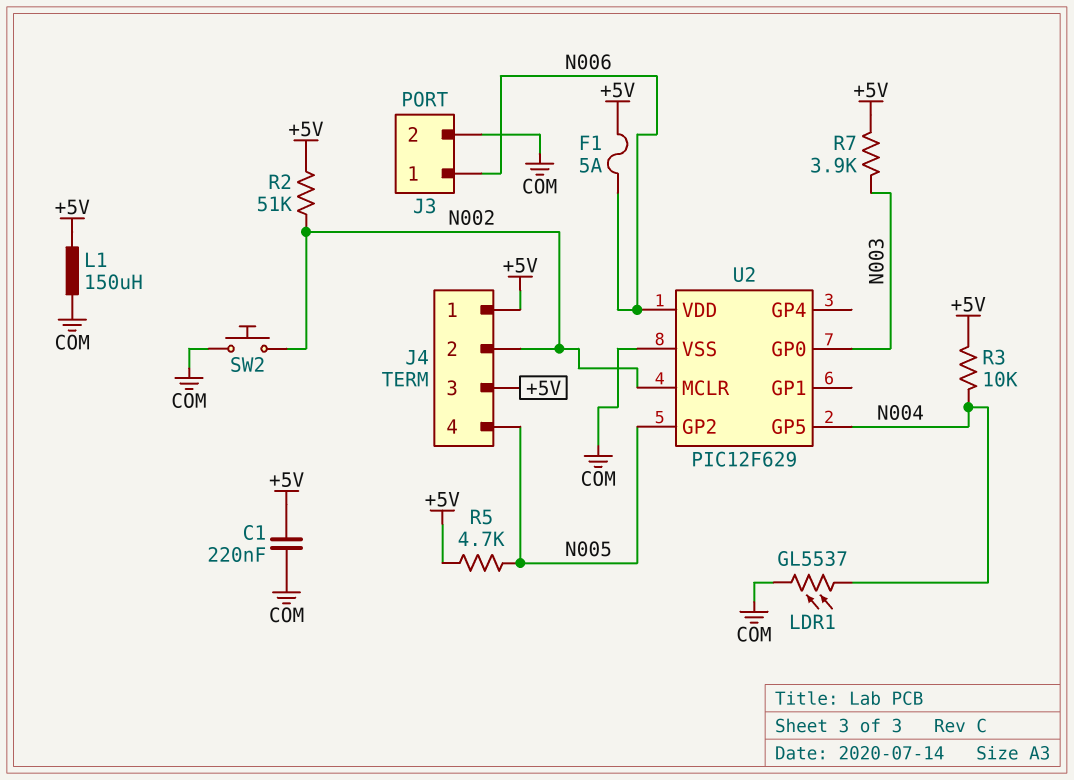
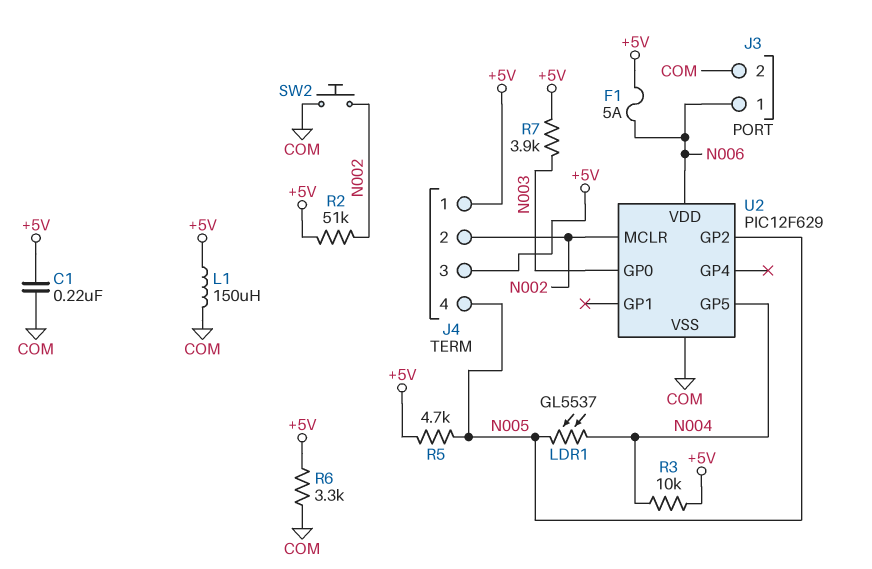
LDR1: GL5537 (COM, N004) -> GL5537 (N004, N005)
R6: none -> 3.3k (+5V, COM)

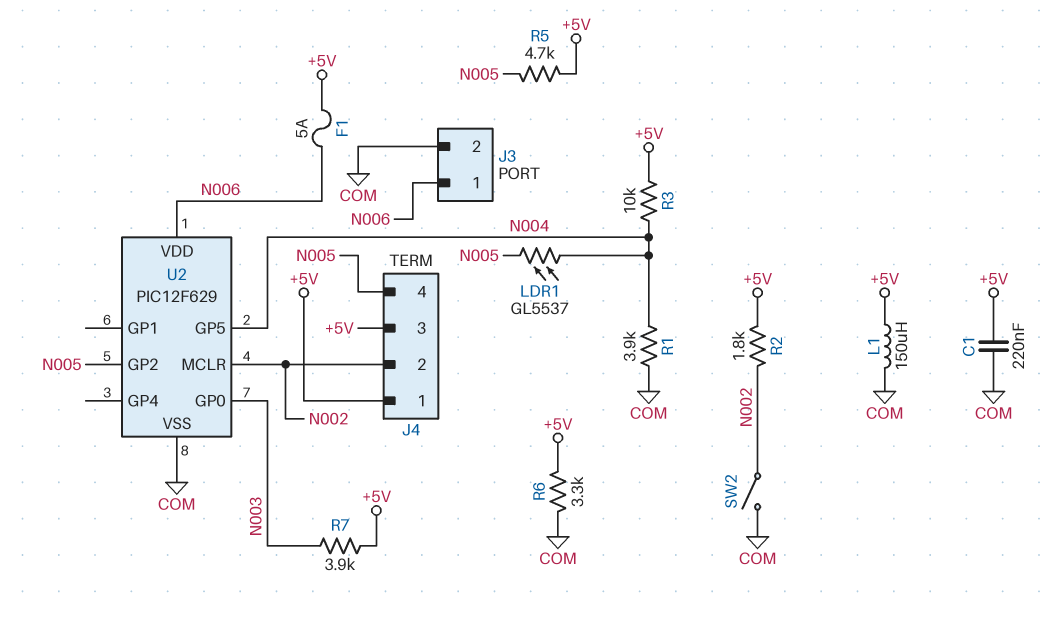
R1: none -> 3.9k (COM, N004)
R2: 51k (+5V, N002) -> 1.8k (+5V, N002)
SW2: button (COM, N002) -> switch (COM, N002)

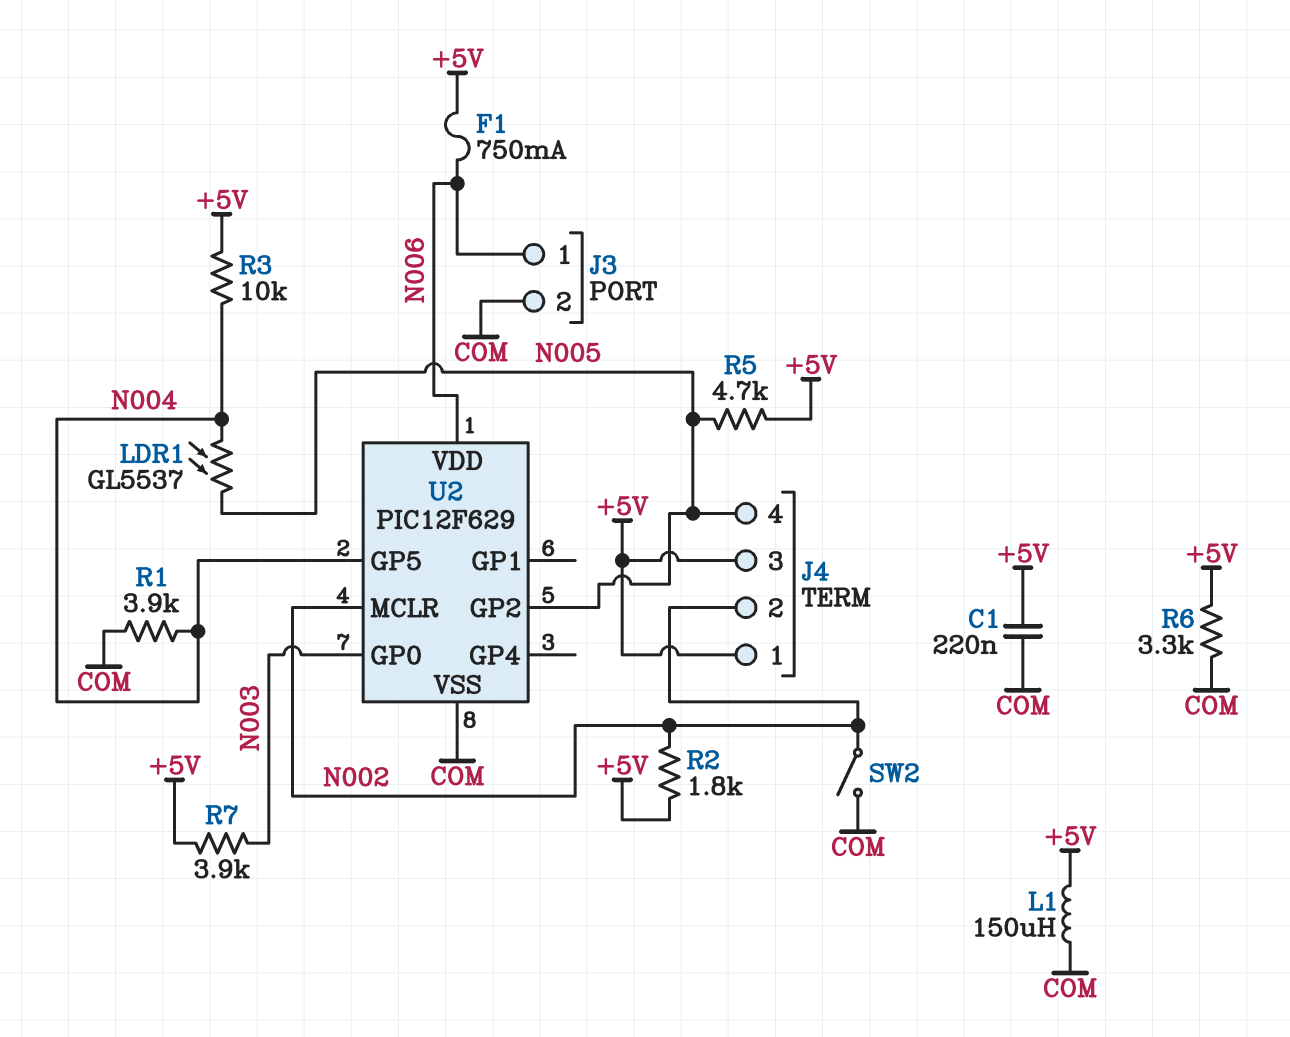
F1: 5A (+5V, N006) -> 750mA (+5V, N006)

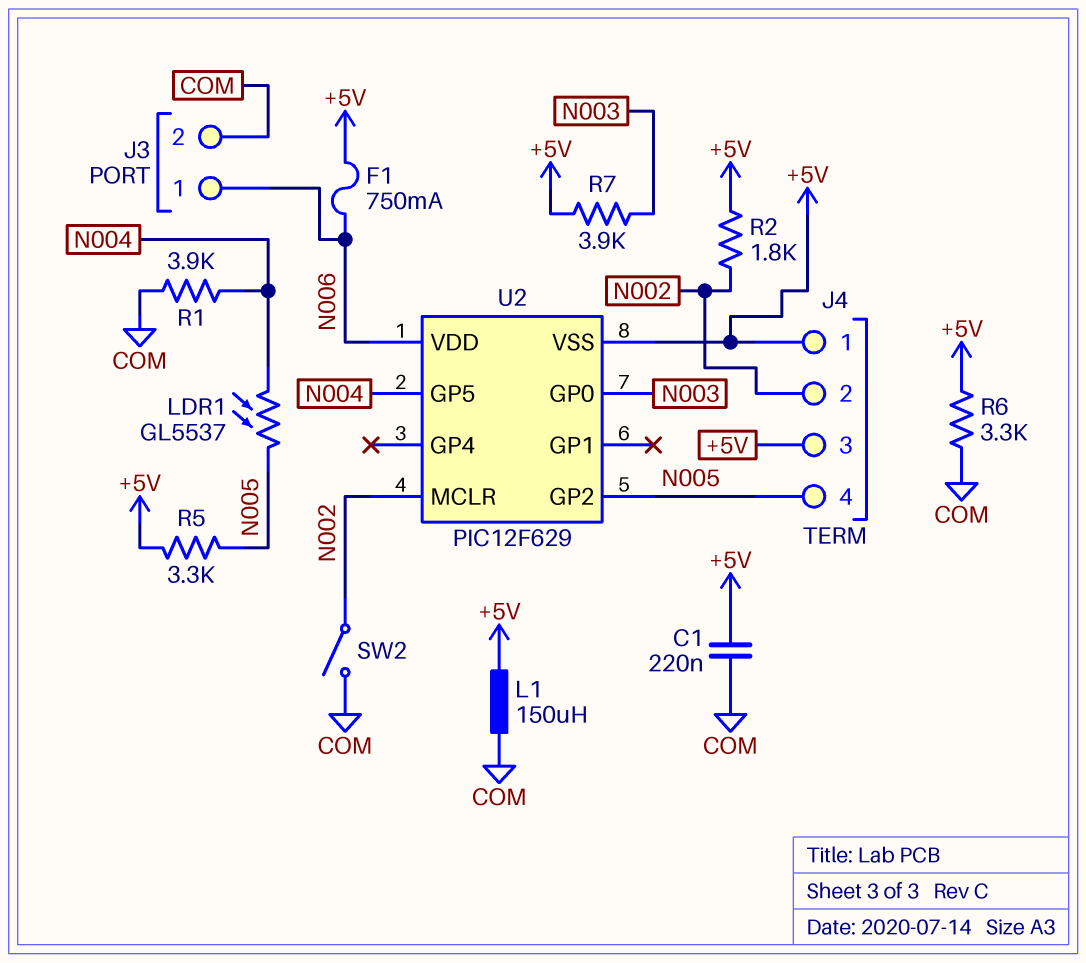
R3: 10k (+5V, N004) -> none
R5: 4.7k (+5V, N005) -> 3.3k (+5V, N005)
U2 pin VSS: COM -> +5V

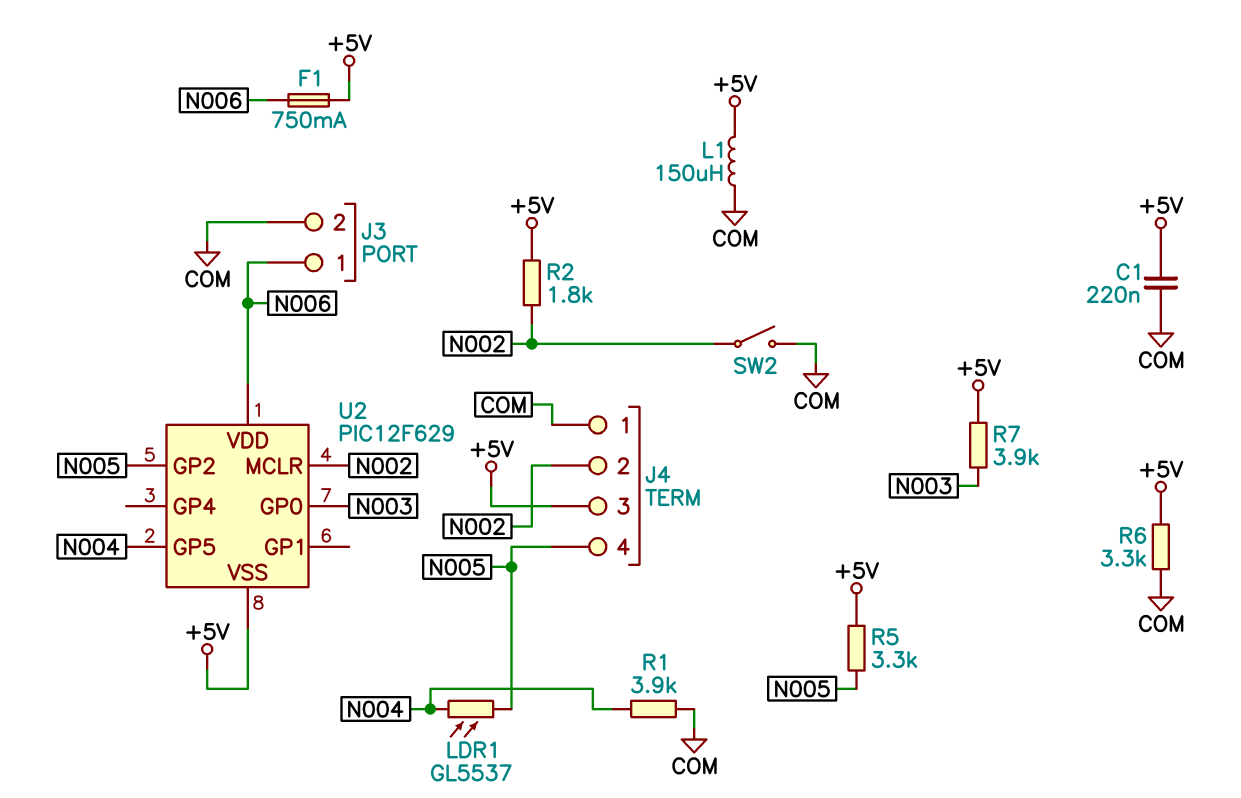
J4 pin 1: +5V -> COM

